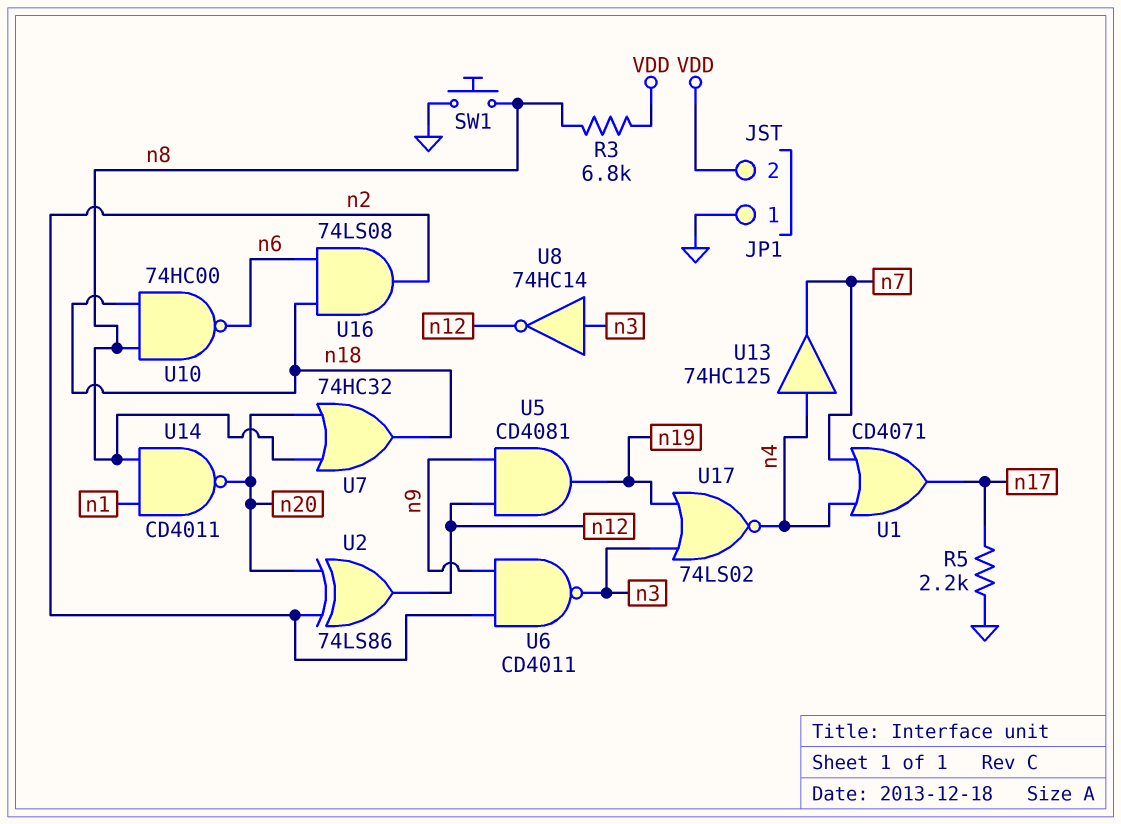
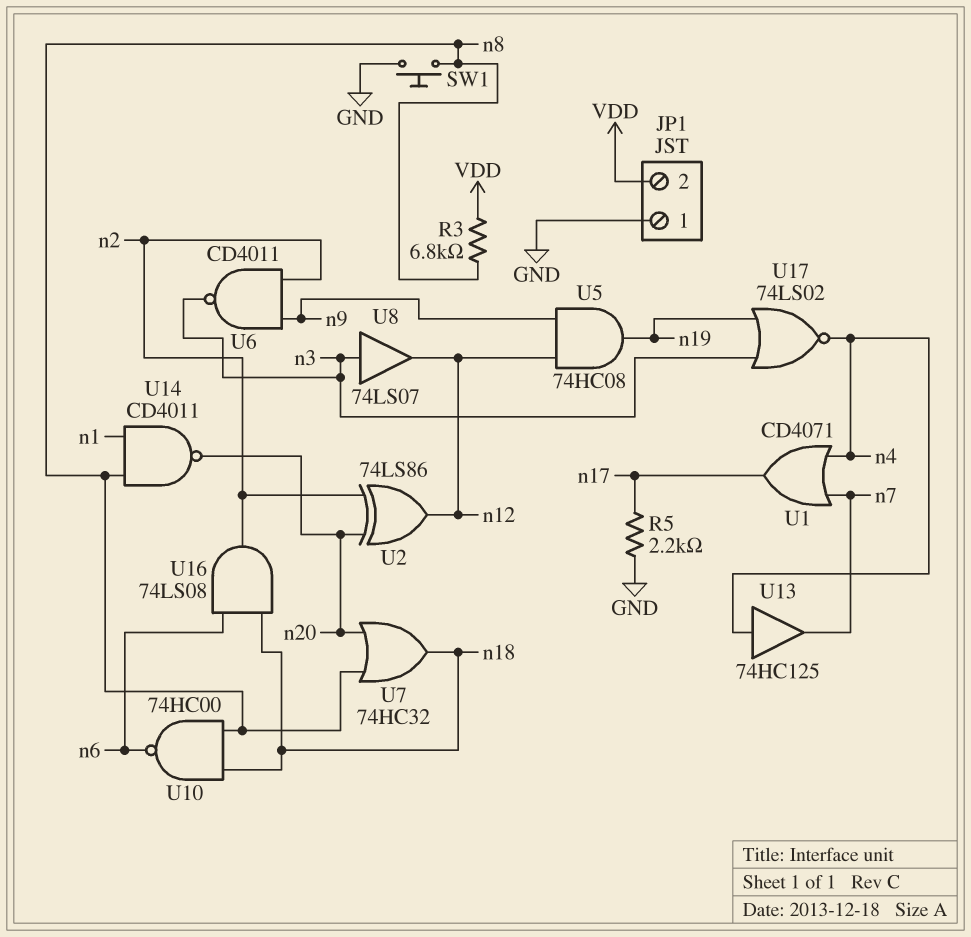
U5: AND CD4081 (in n9, in n12, out n19) -> AND 74HC08 (in n9, in n12, out n19)
U8: NOT 74HC14 (in n3, out n12) -> buffer 74LS07 (in n3, out n12)

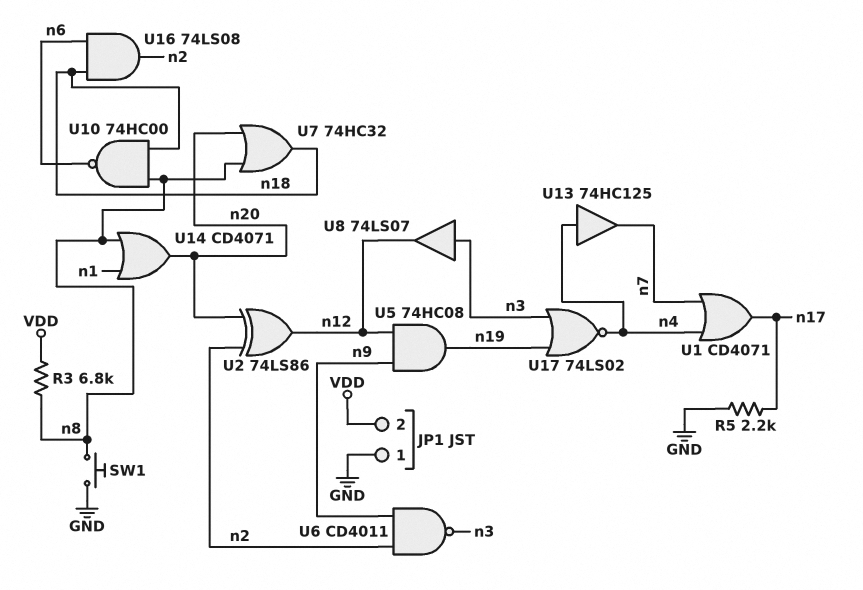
U14: NAND CD4011 (in n1, in n8, out n20) -> OR CD4071 (in n1, in n8, out n20)

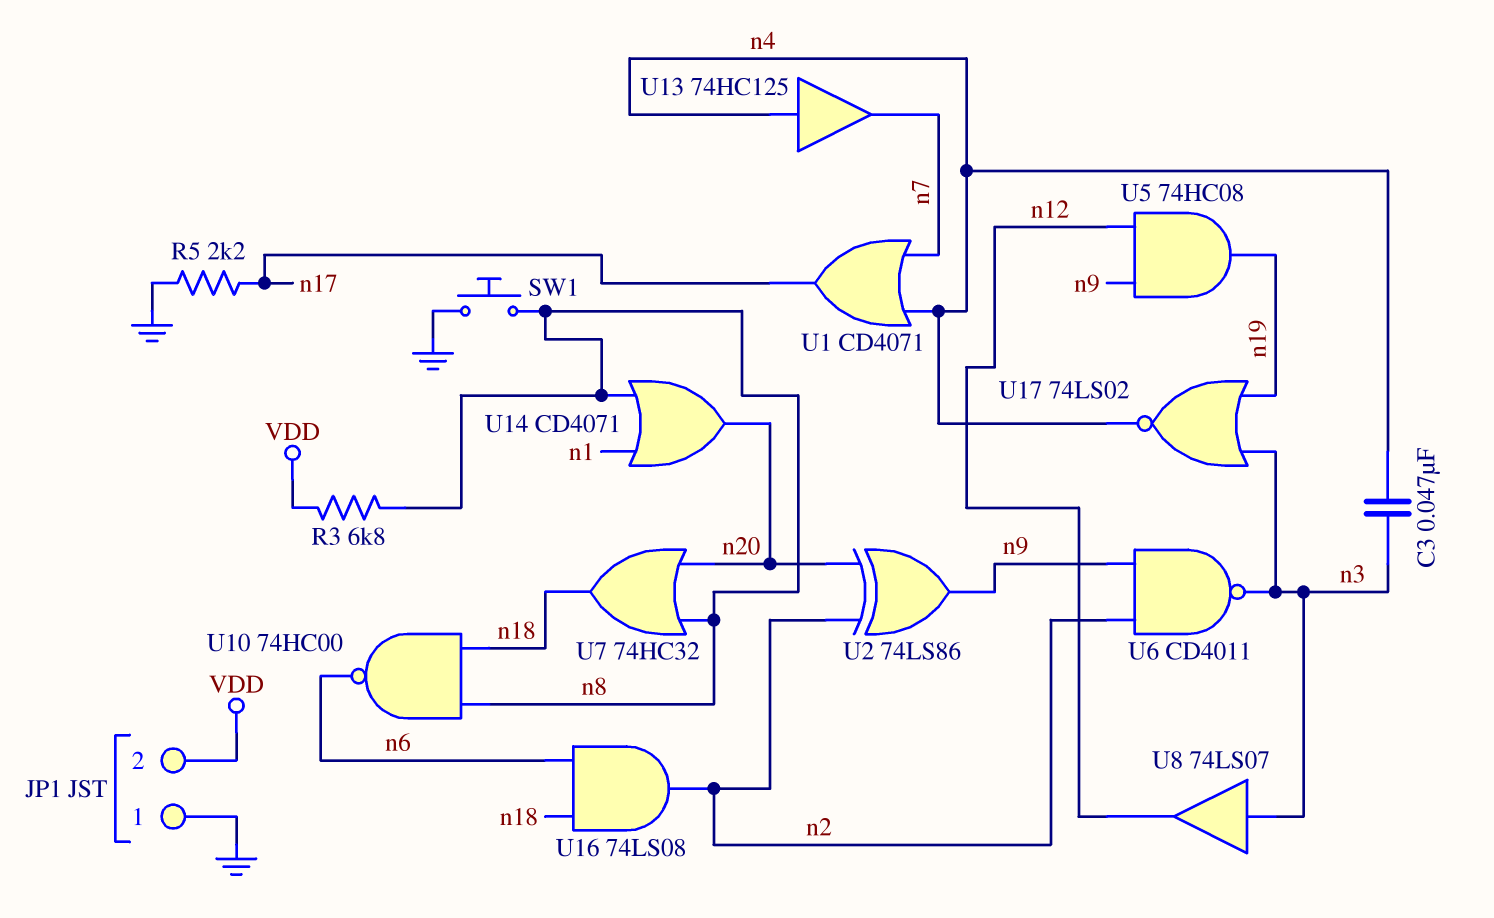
C3: none -> 47nF (n3, n4)
U2: XOR 74LS86 (in n2, in n20, out n12) -> XOR 74LS86 (in n2, in n20, out n9)

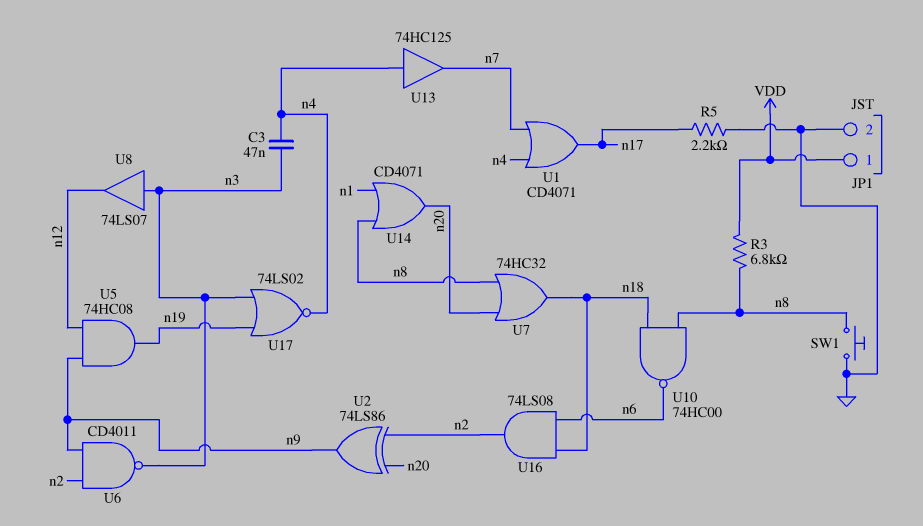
JP1 pin 1: GND -> VDD
JP1 pin 2: VDD -> GND

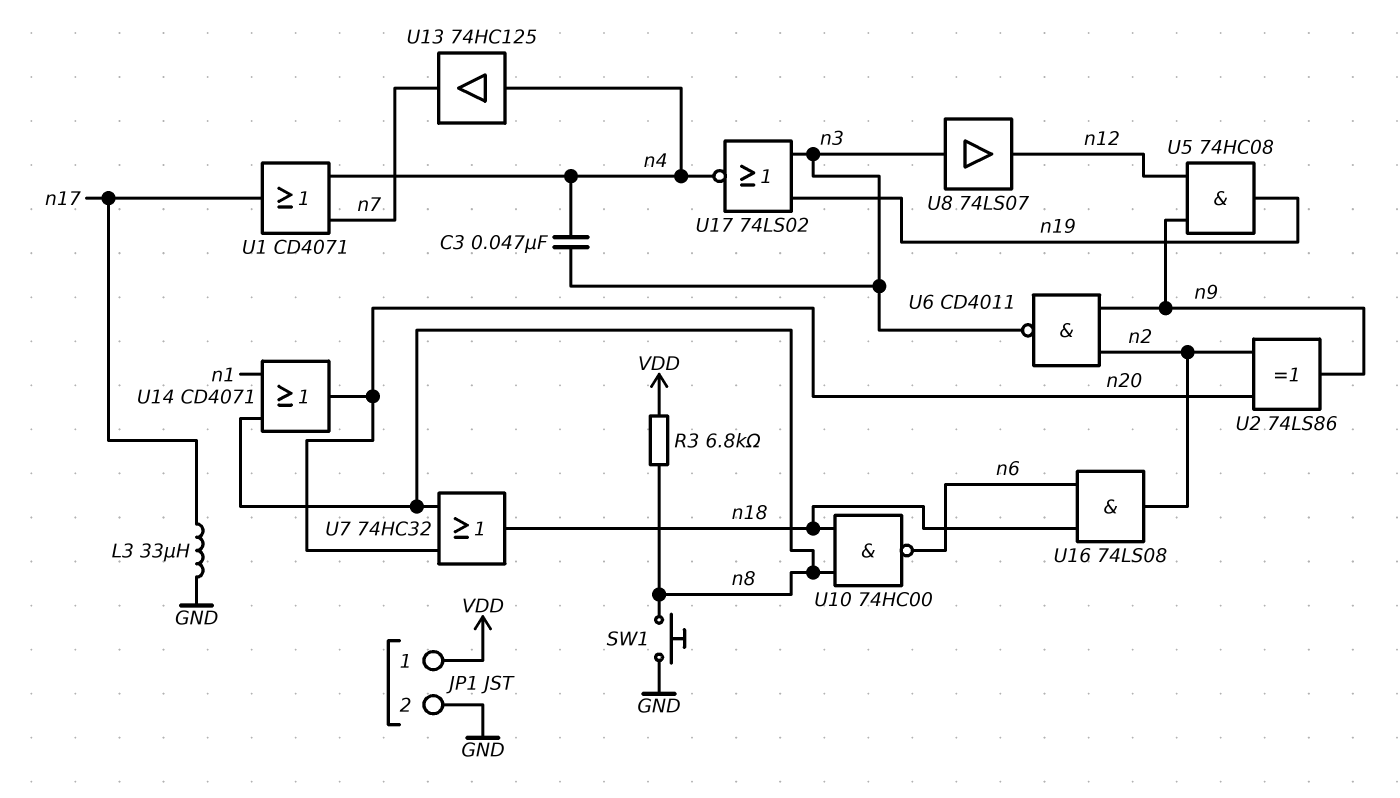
L3: none -> 33uH (GND, n17)
R5: 2.2k (GND, n17) -> none

